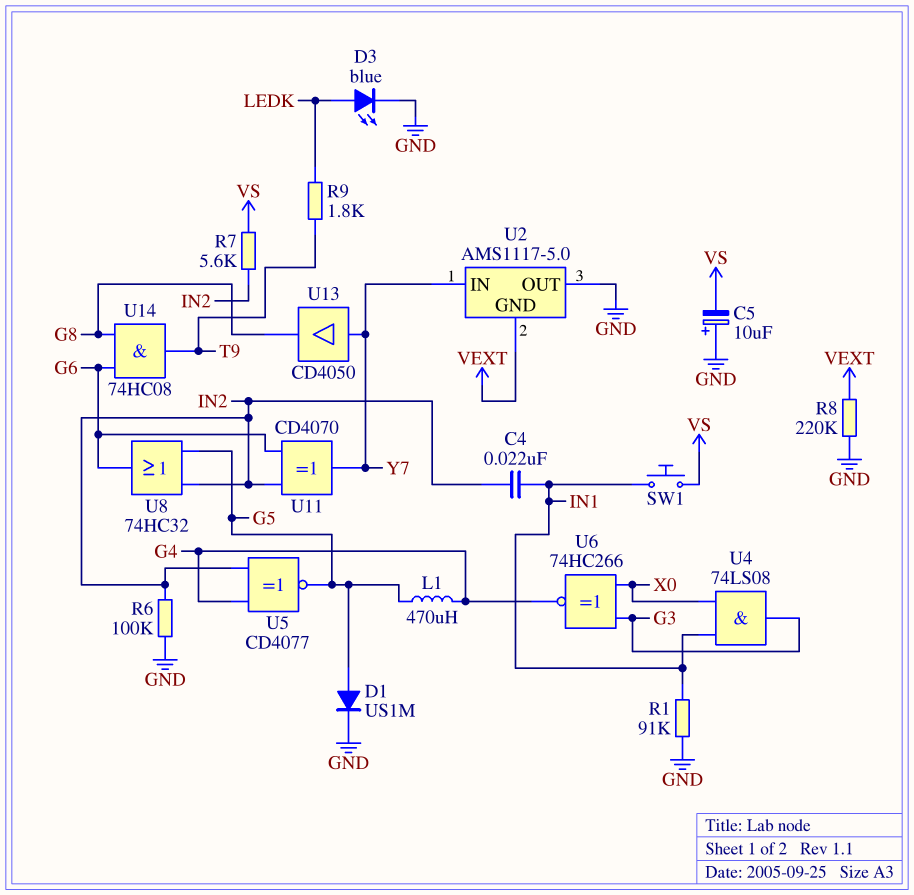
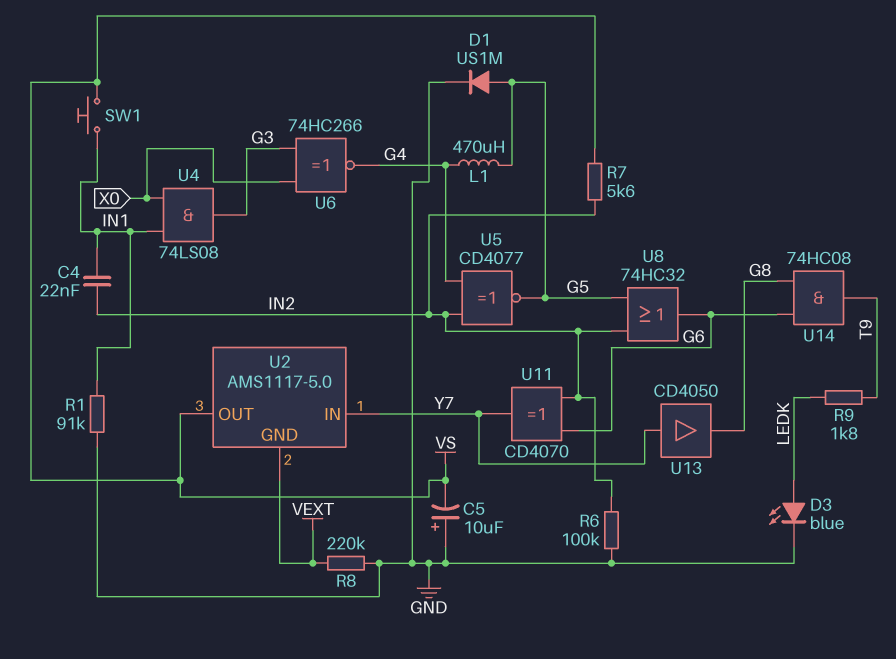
U2 pin OUT: GND -> VS

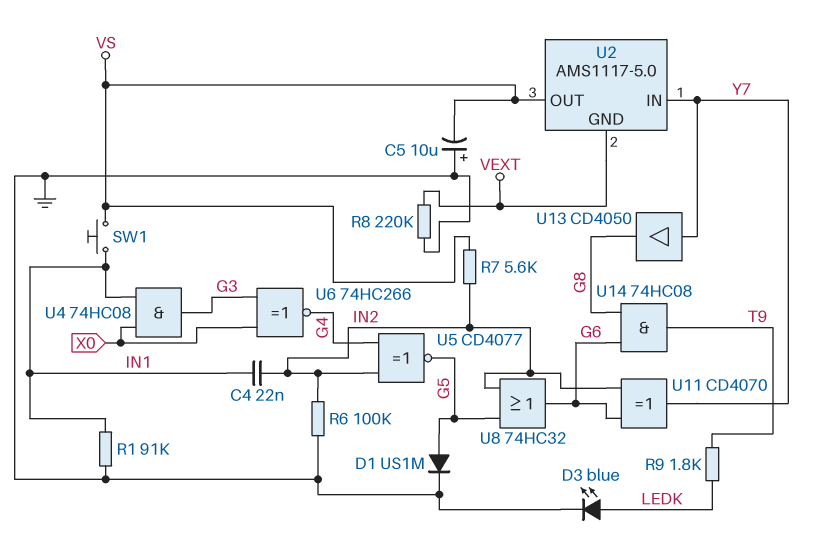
L1: 470uH (G4, G5) -> none
U4: AND 74LS08 (in IN1, in X0, out G3) -> AND 74HC08 (in IN1, in X0, out G3)

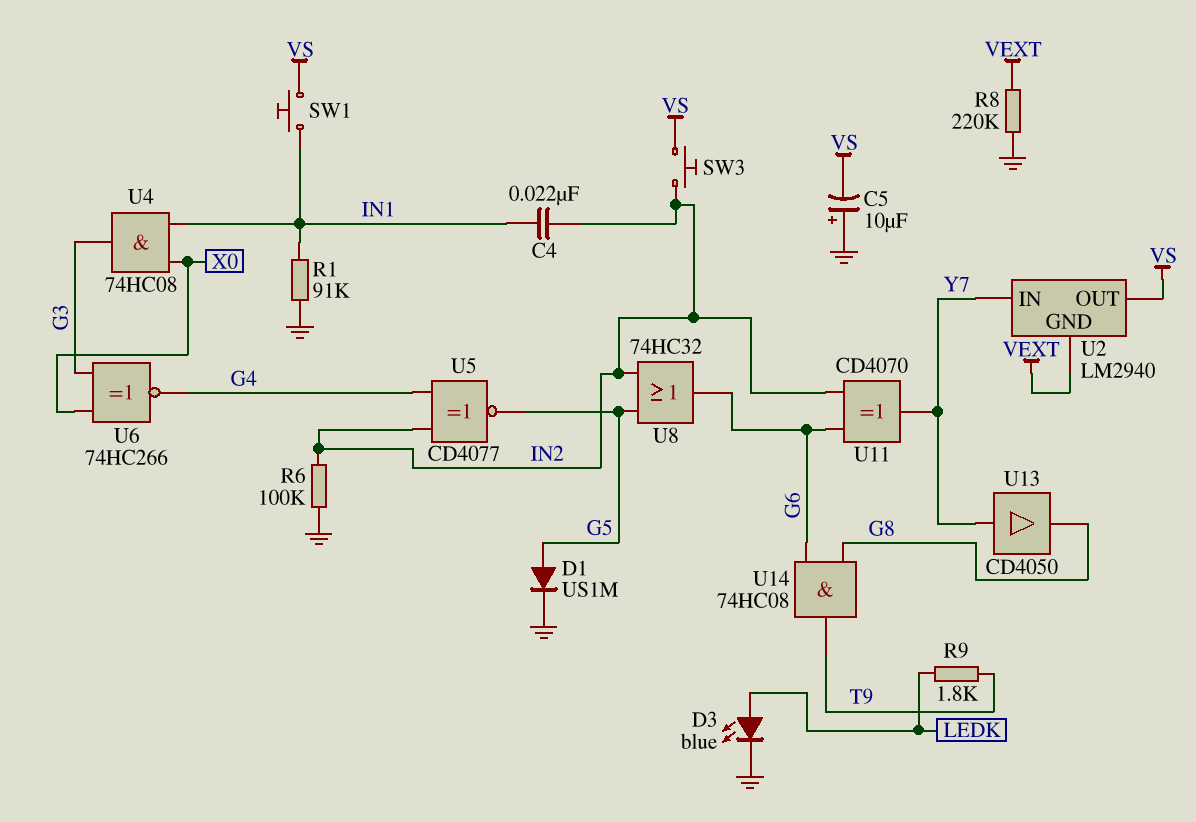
R7: 5.6k (IN2, VS) -> none
SW3: none -> button (IN2, VS)
U2: AMS1117-5.0 -> LM2940

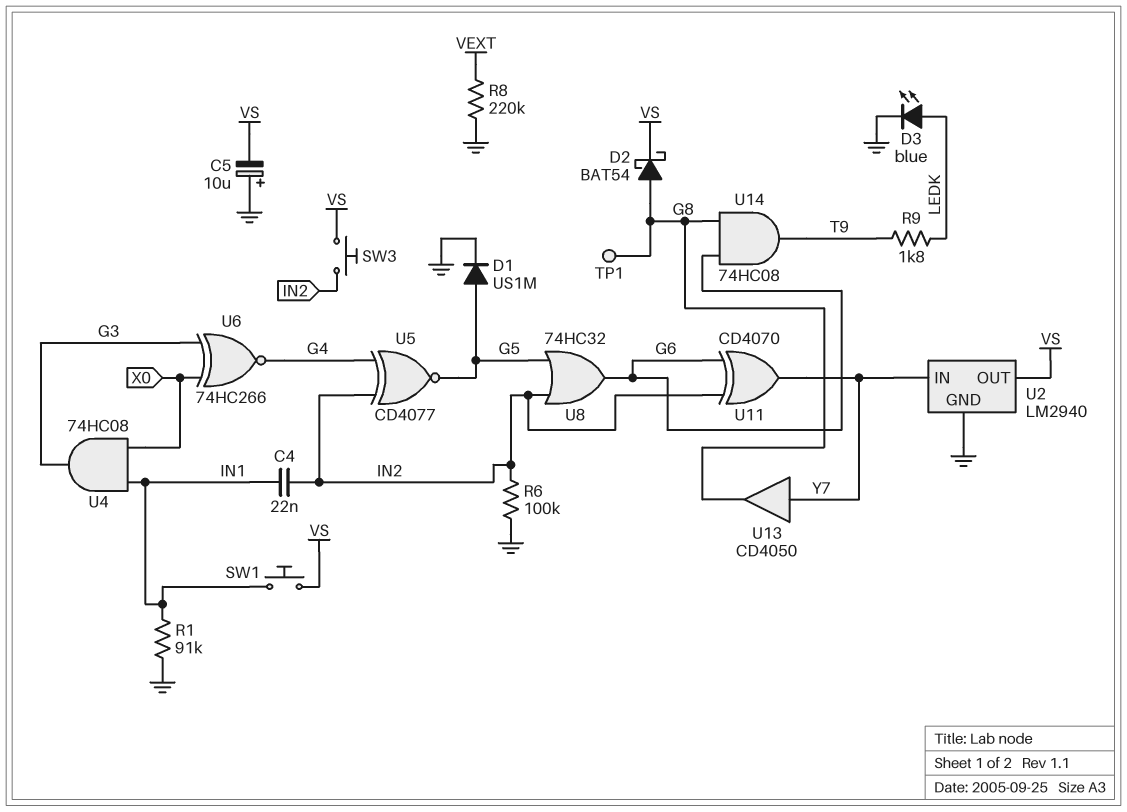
D2: none -> schottky BAT54 (A G8, K VS)
TP1: none -> test point (G8)
U2 pin GND: VEXT -> GND

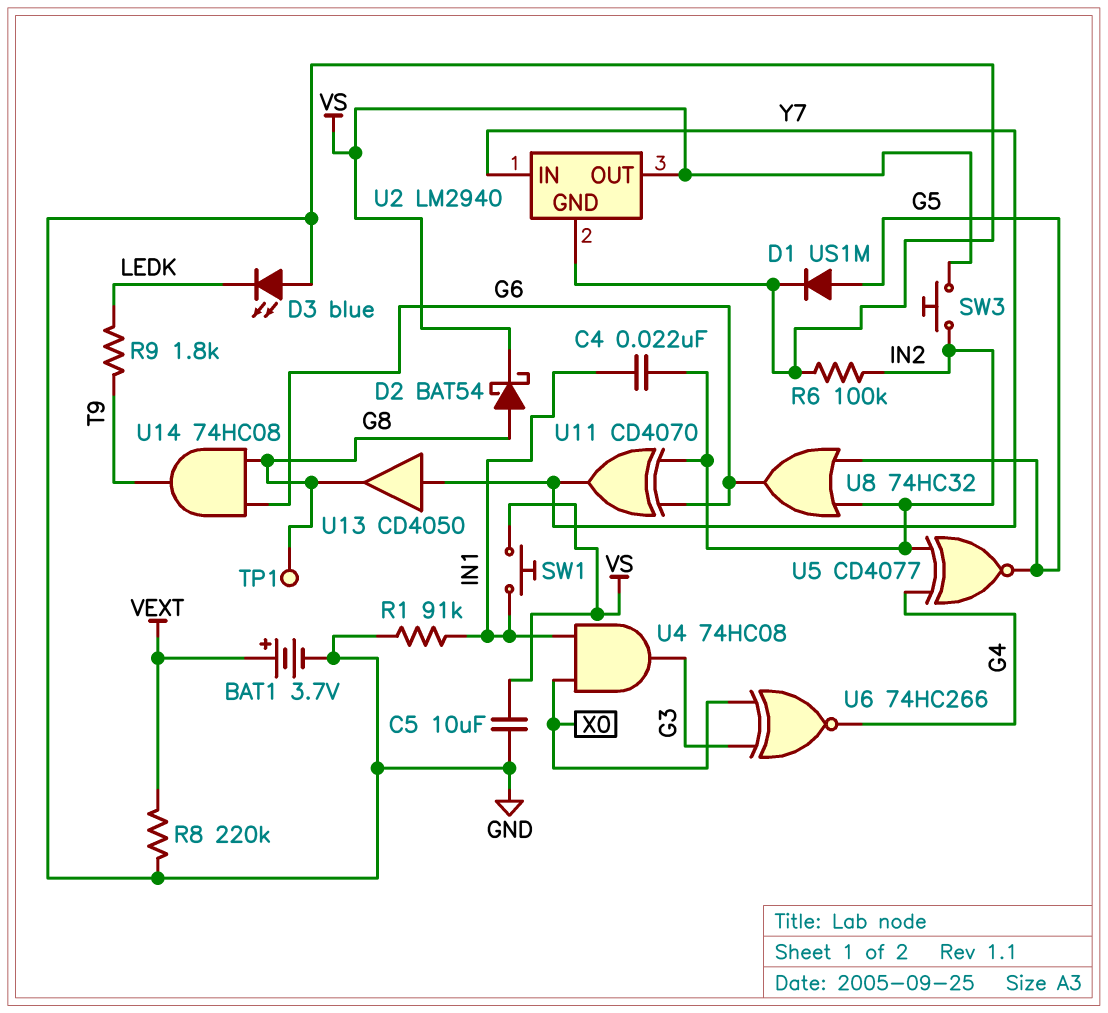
BAT1: none -> 3.7V (plus VEXT, minus GND)
C5: 10uF (plus GND, minus VS) -> 10uF (GND, VS)
D3: LED blue (A LEDK, K GND) -> LED blue (A GND, K LEDK)

